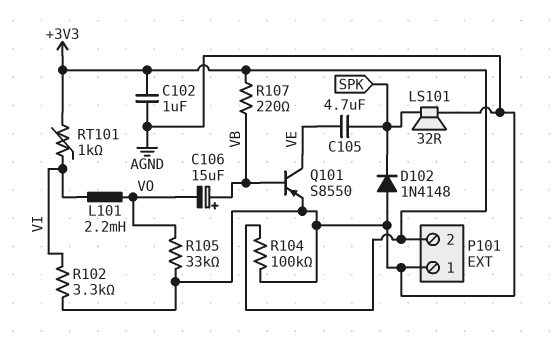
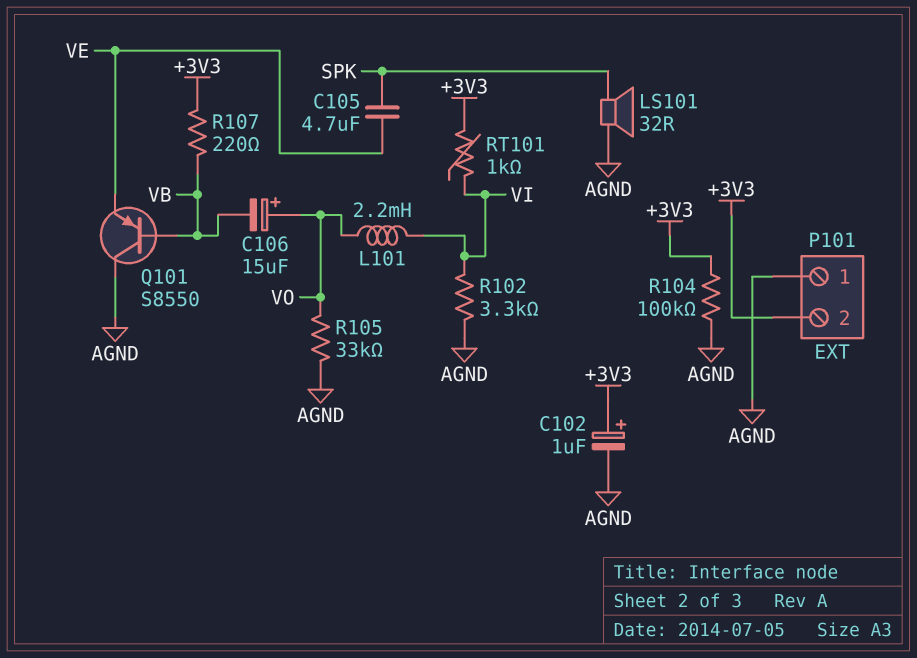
C102: 1uF (+3V3, AGND) -> 1uF (plus +3V3, minus AGND)
C106: 15uF (plus VB, minus VO) -> 15uF (plus VO, minus VB)
D102: diode 1N4148 (A AGND, K SPK) -> none
Q101: PNP S8550 (B VB, C VE, E AGND) -> PNP S8550 (B VB, C AGND, E VE)

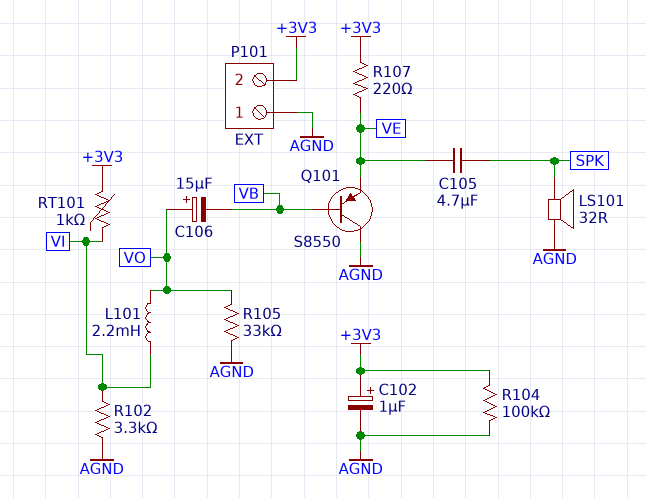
R107: 220 (+3V3, VB) -> 220 (+3V3, VE)

